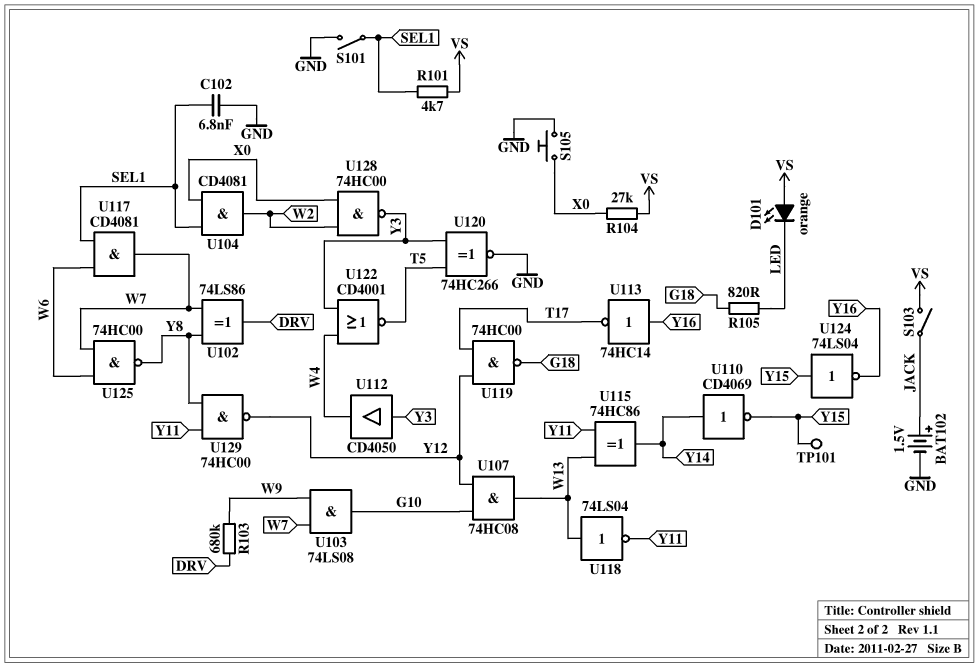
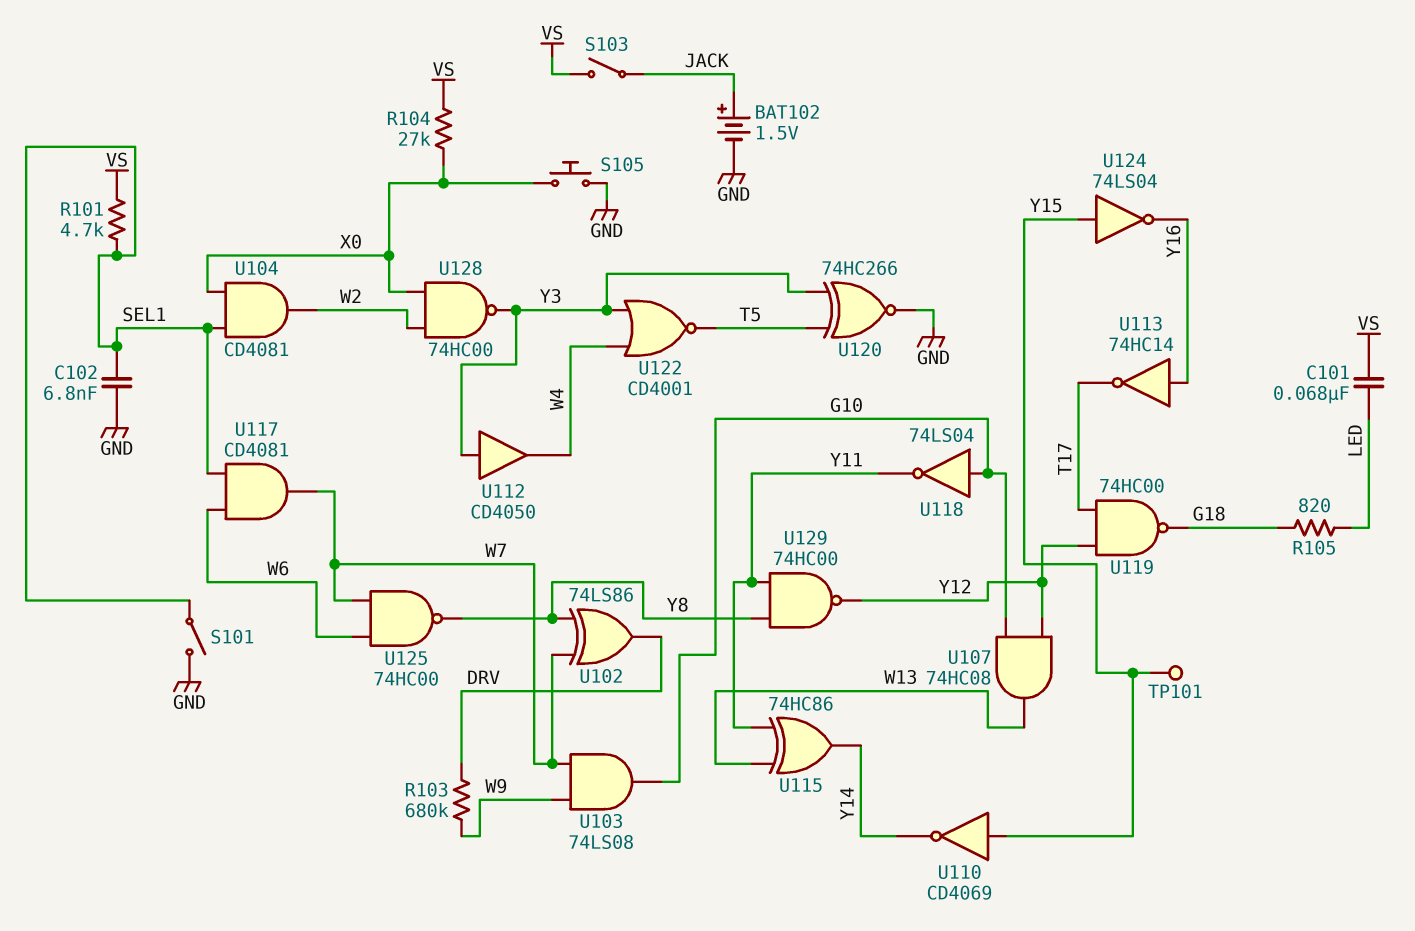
C101: none -> 68nF (LED, VS)
D101: LED orange (A VS, K LED) -> none
U110: NOT CD4069 (in Y14, out Y15) -> NOT CD4069 (in Y15, out Y14)
U118: NOT 74LS04 (in W13, out Y11) -> NOT 74LS04 (in G10, out Y11)

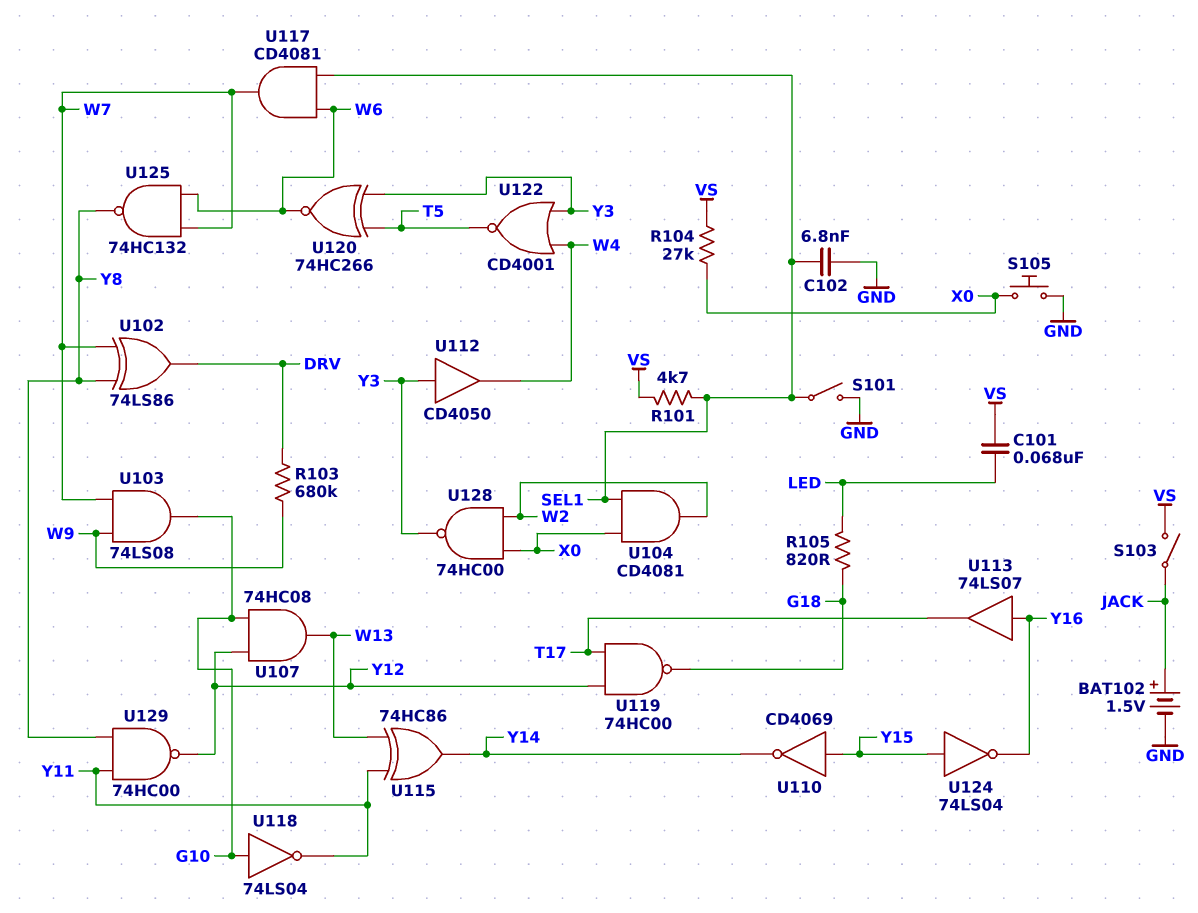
TP101: test point (Y15) -> none
U113: NOT 74HC14 (in Y16, out T17) -> buffer 74LS07 (in Y16, out T17)
U120: XNOR 74HC266 (in T5, in Y3, out GND) -> XNOR 74HC266 (in T5, in Y3, out W6)
U125: NAND 74HC00 (in W6, in W7, out Y8) -> NAND 74HC132 (in W6, in W7, out Y8)

